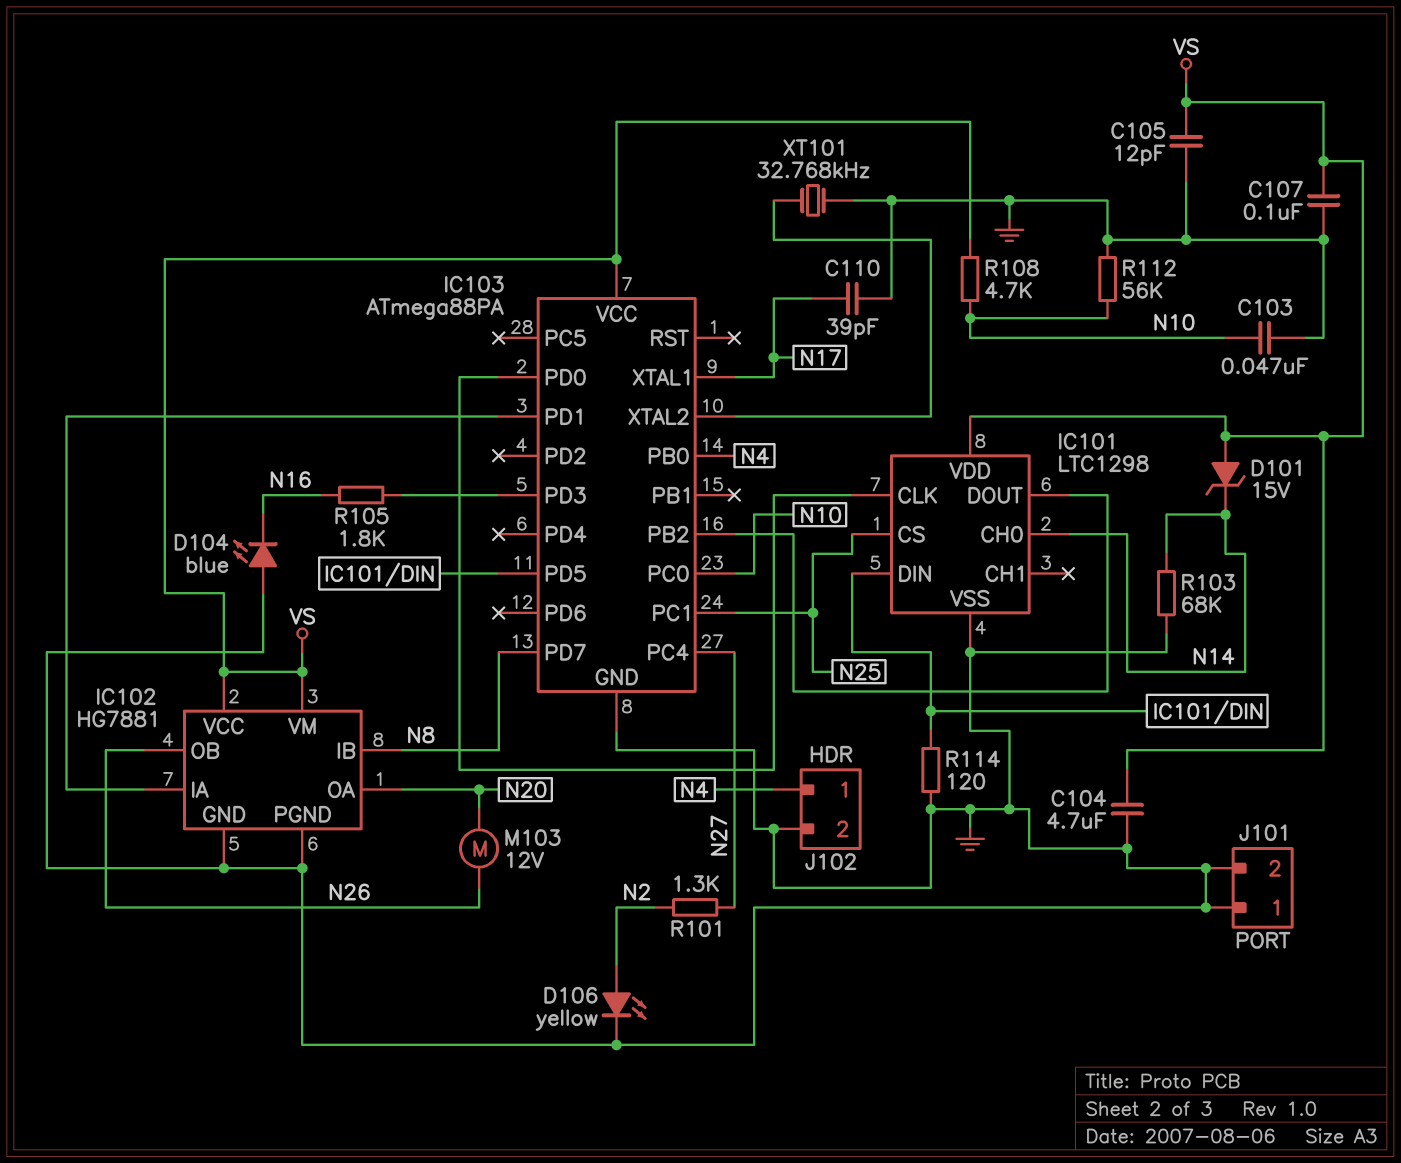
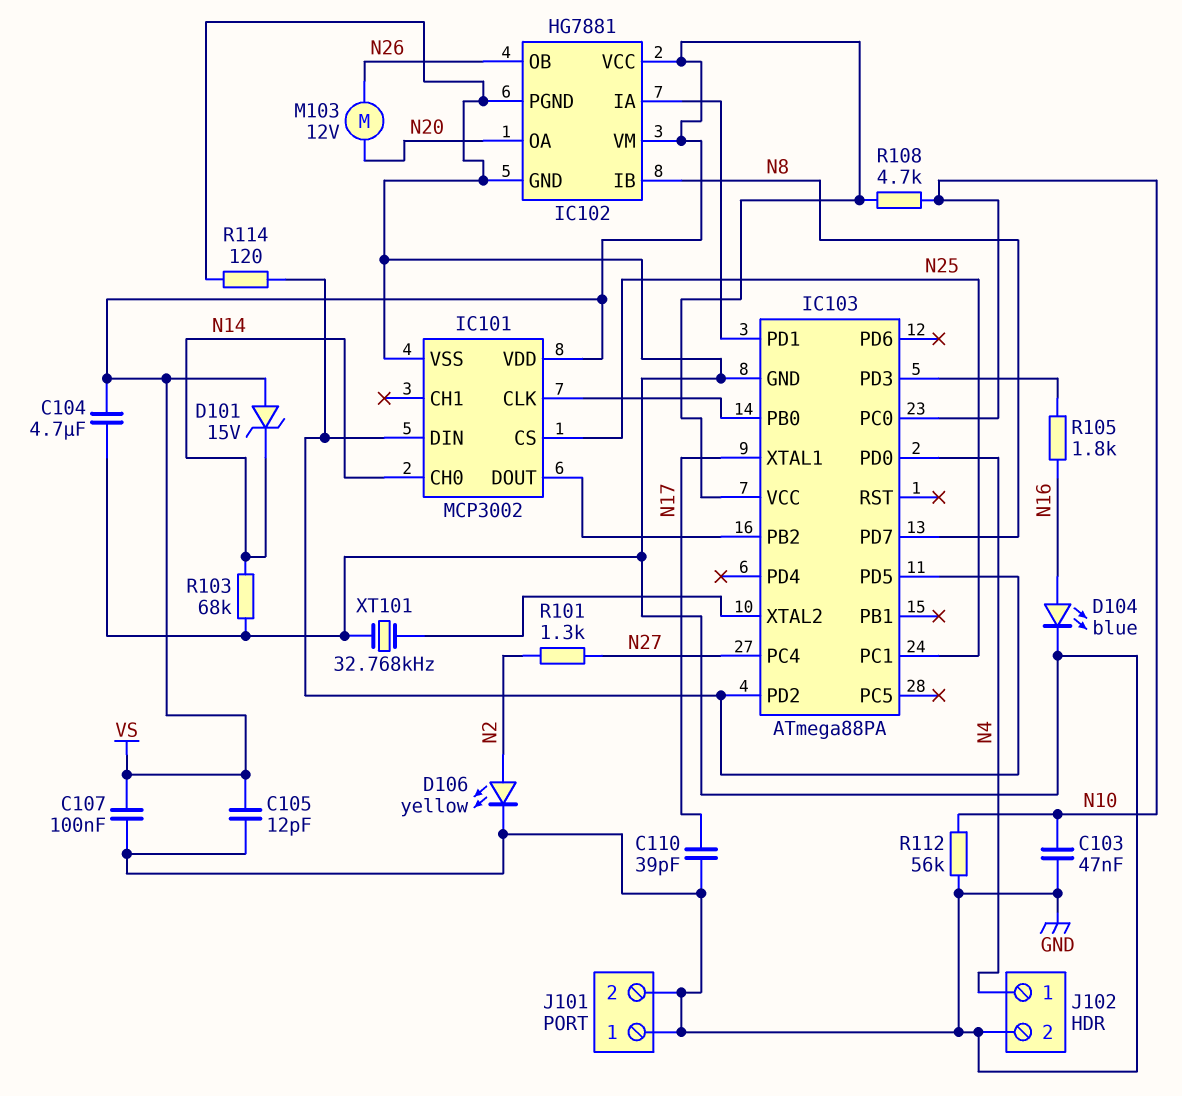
D104: LED blue (A GND, K N16) -> LED blue (A N16, K GND)
IC101: LTC1298 -> MCP3002
IC103 pin PB0: N4 -> IC101/CLK
IC103 pin PD0: IC101/CLK -> N4
IC103 pin PD2: none -> IC101/DIN

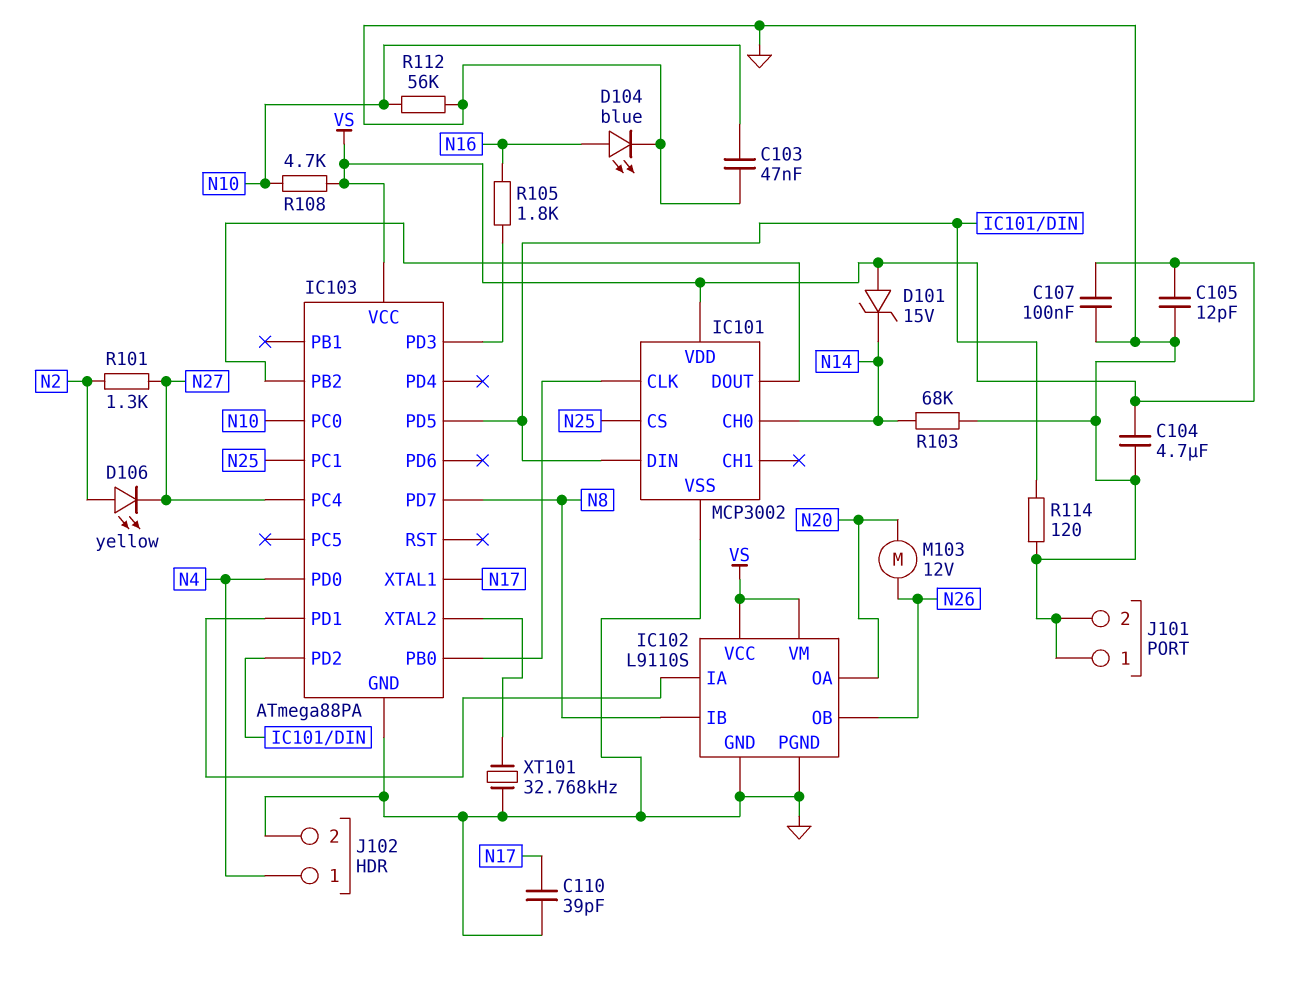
D106: LED yellow (A N2, K GND) -> LED yellow (A N2, K N27)
IC102: HG7881 -> L9110S

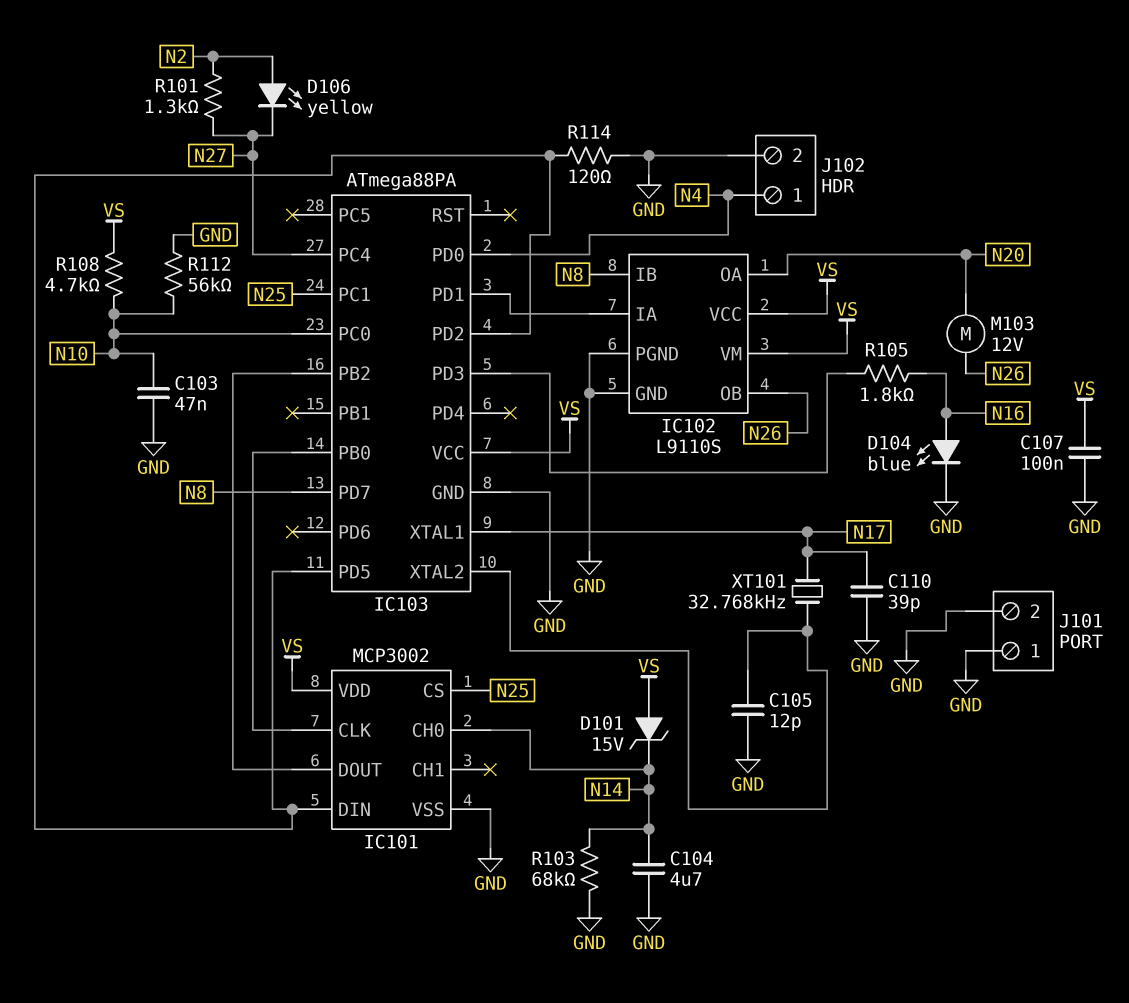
C104: 4.7uF (GND, VS) -> 4.7uF (GND, N14)
C105: 12pF (GND, VS) -> 12pF (GND, IC103/XTAL2)
XT101: 32.768kHz (GND, IC103/XTAL2) -> 32.768kHz (IC103/XTAL2, N17)

